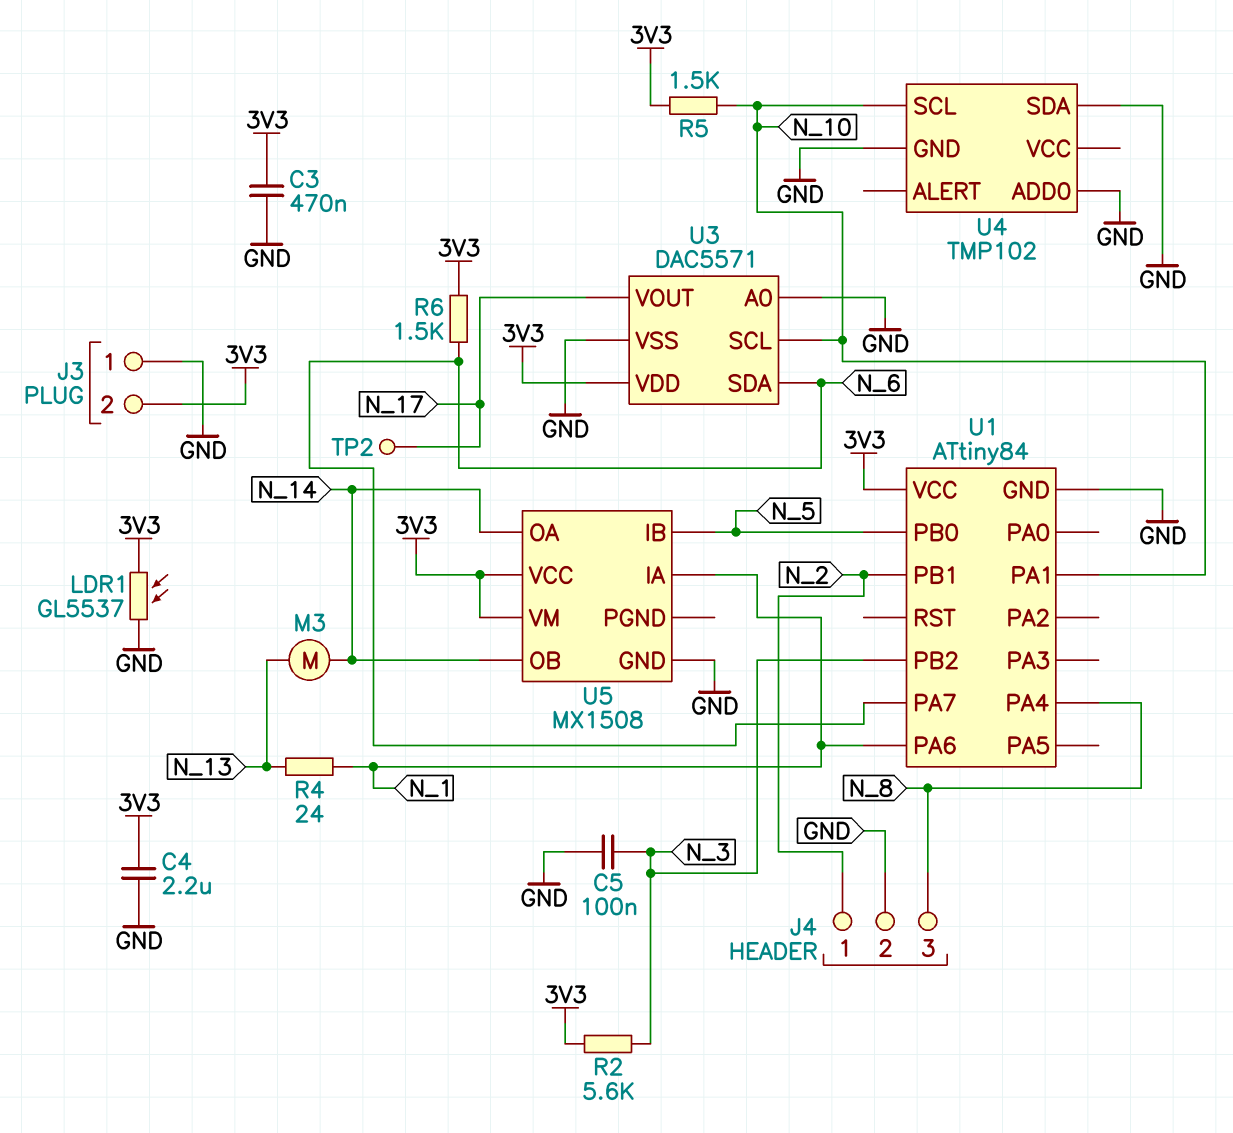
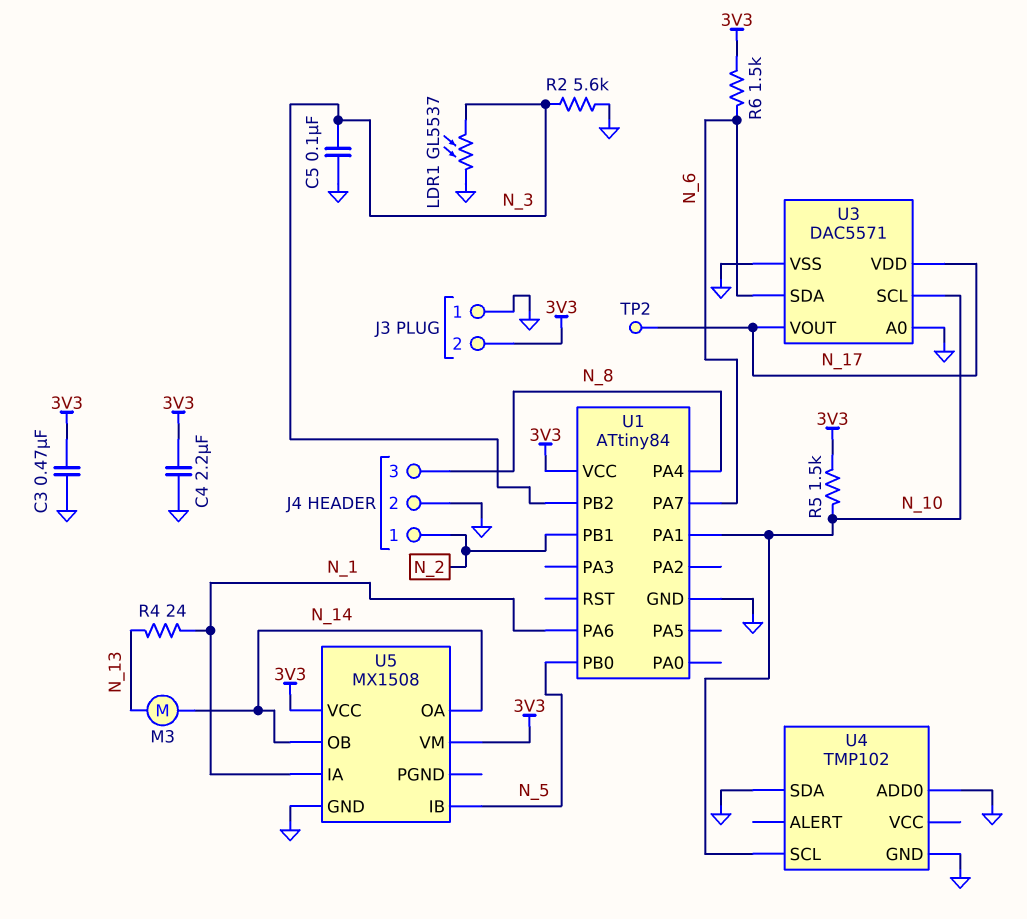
LDR1: GL5537 (3V3, GND) -> GL5537 (GND, N_3)
R2: 5.6k (3V3, N_3) -> 5.6k (GND, N_3)
U3 pin VDD: 3V3 -> N_17

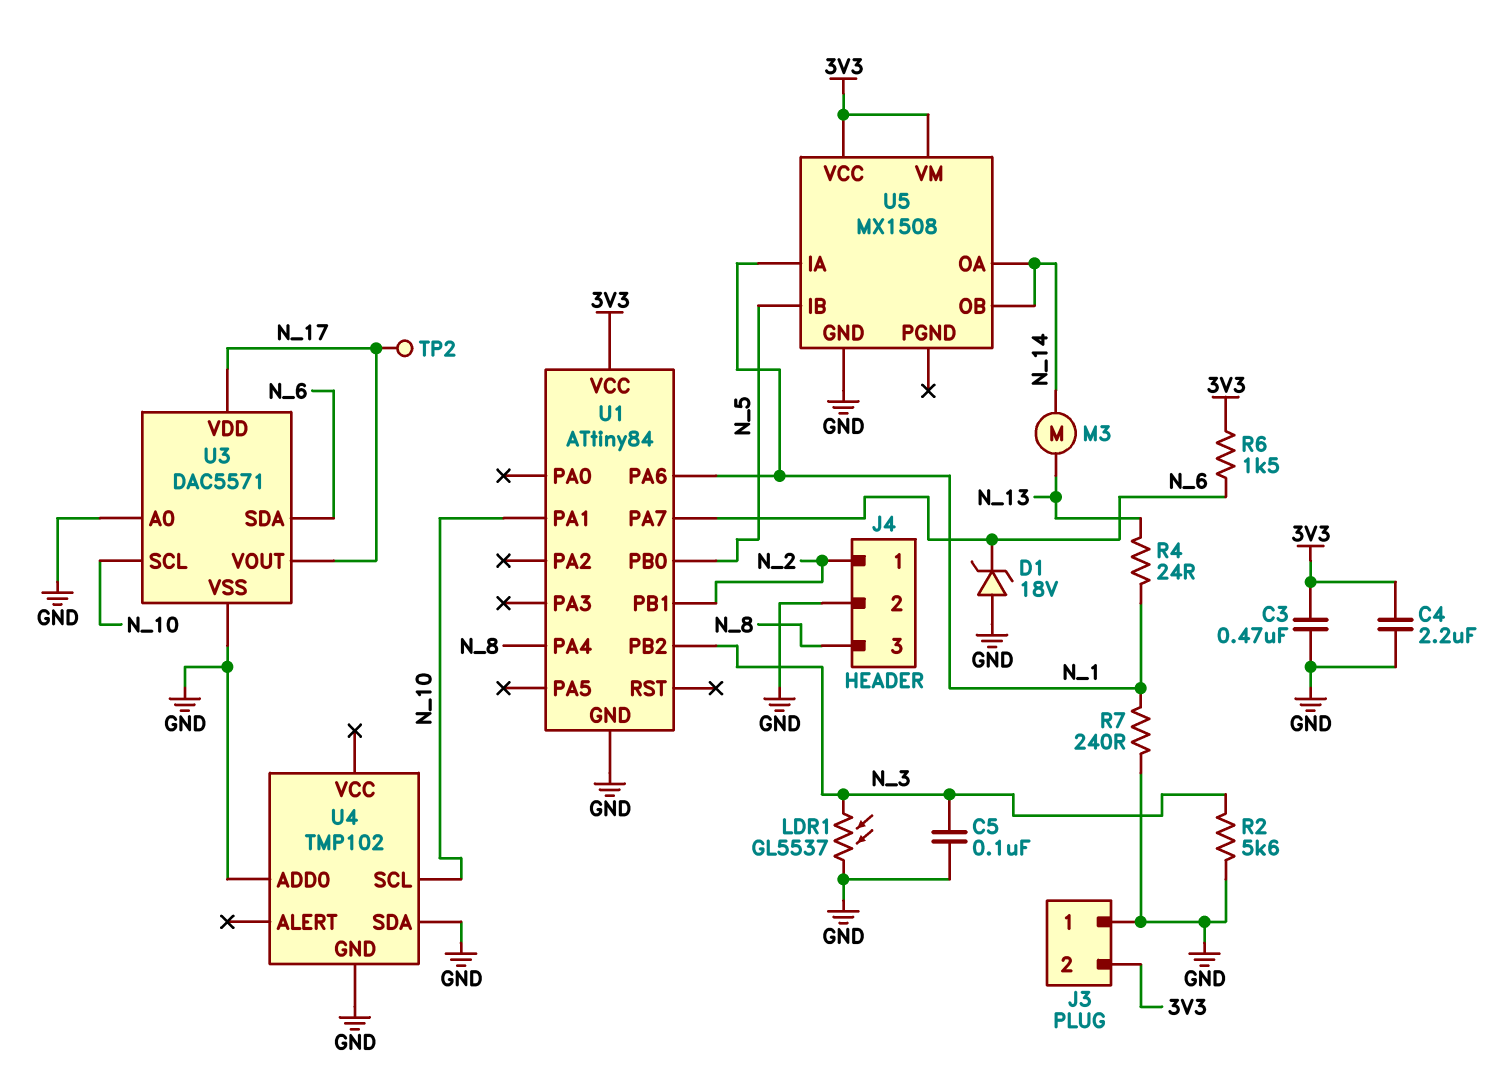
D1: none -> zener 18V (A GND, K N_6)
R5: 1.5k (3V3, N_10) -> none
R7: none -> 240 (GND, N_1)

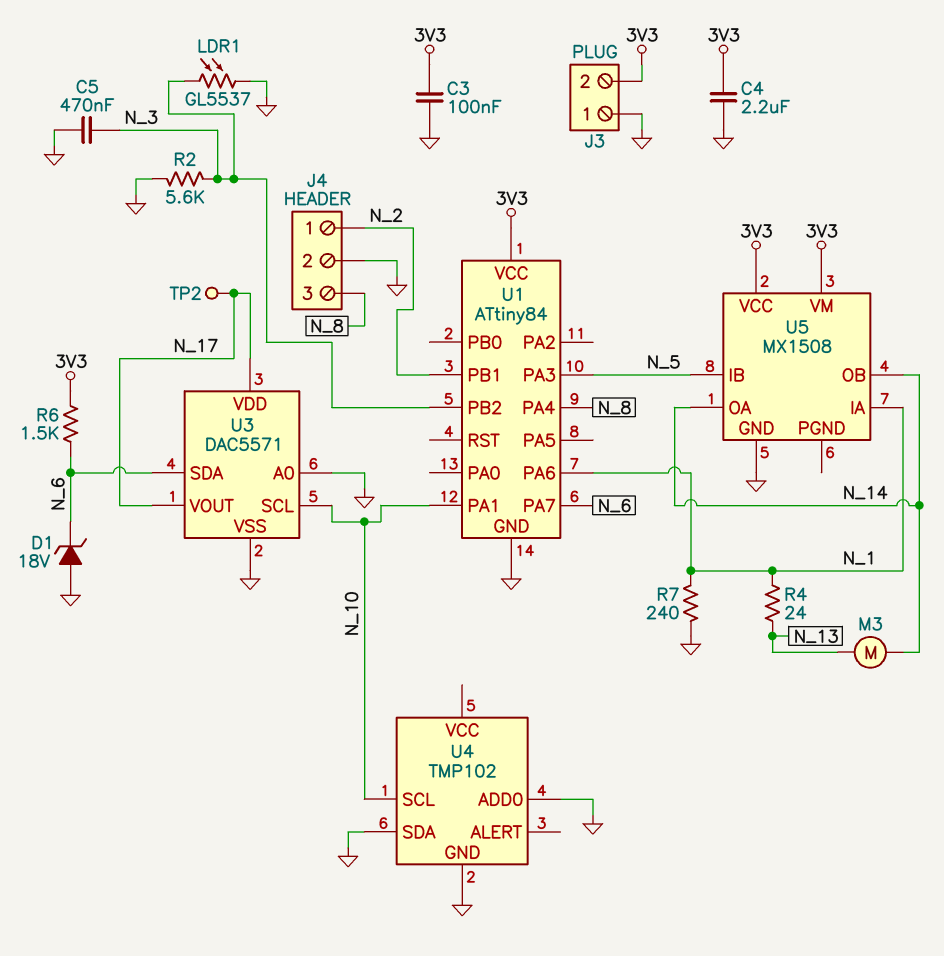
C3: 470nF (3V3, GND) -> 100nF (3V3, GND)
C5: 100nF (GND, N_3) -> 470nF (GND, N_3)
U1 pin PA3: none -> N_5
U1 pin PB0: N_5 -> none

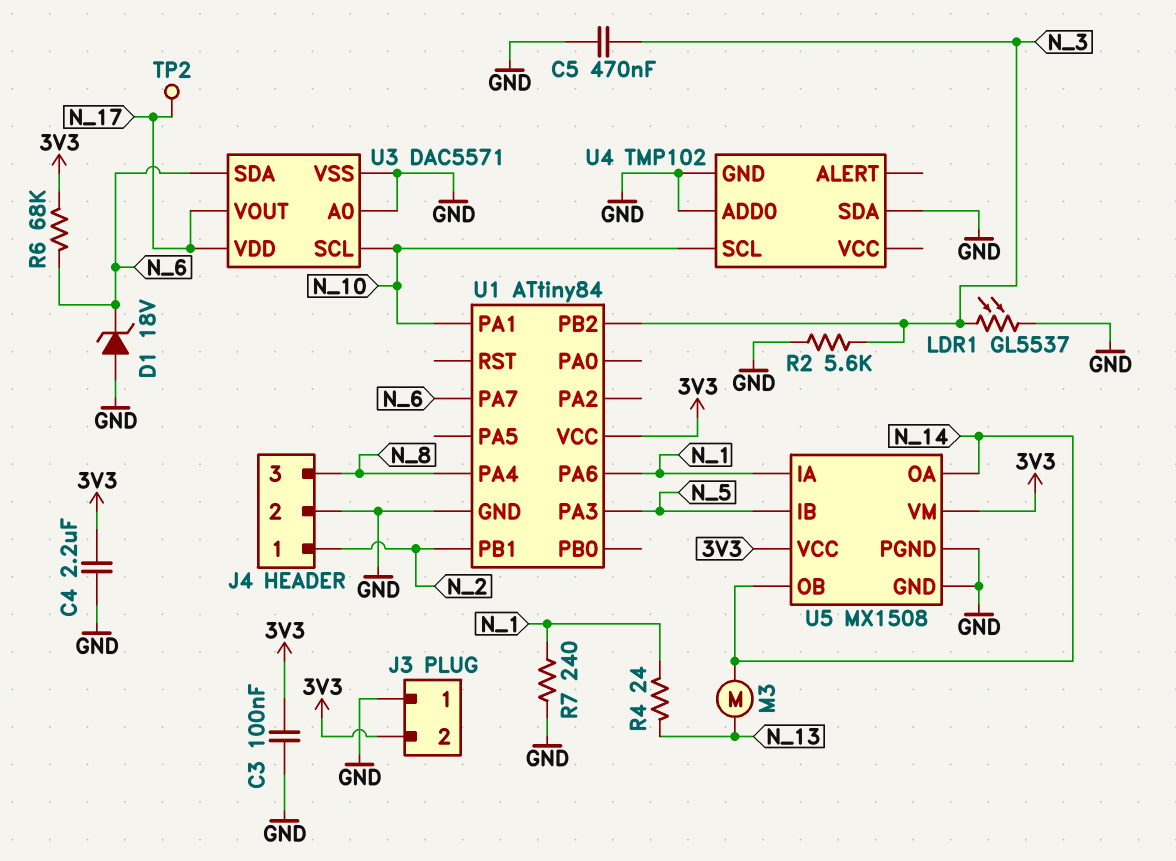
R6: 1.5k (3V3, N_6) -> 68k (3V3, N_6)
U5 pin PGND: none -> GND

